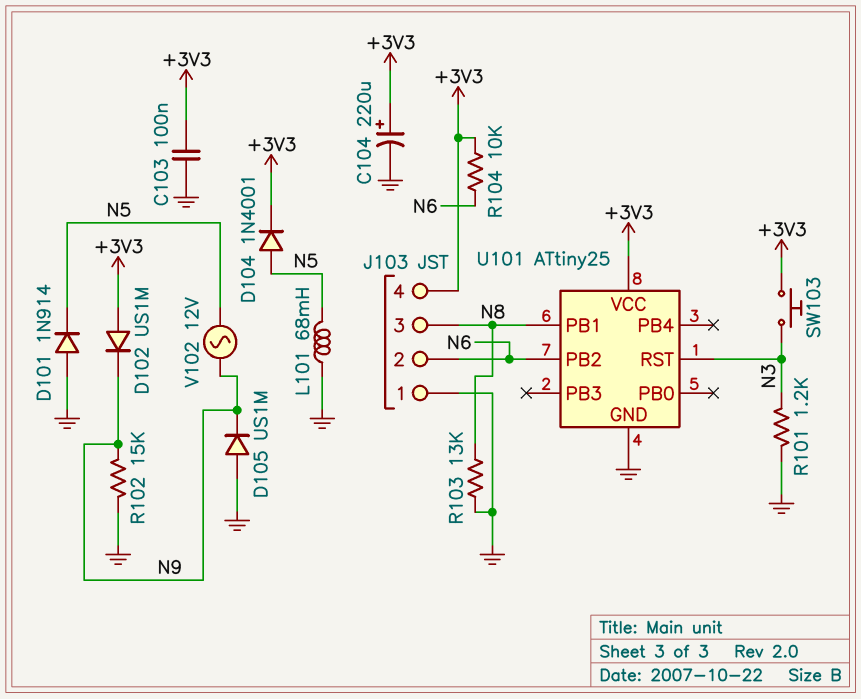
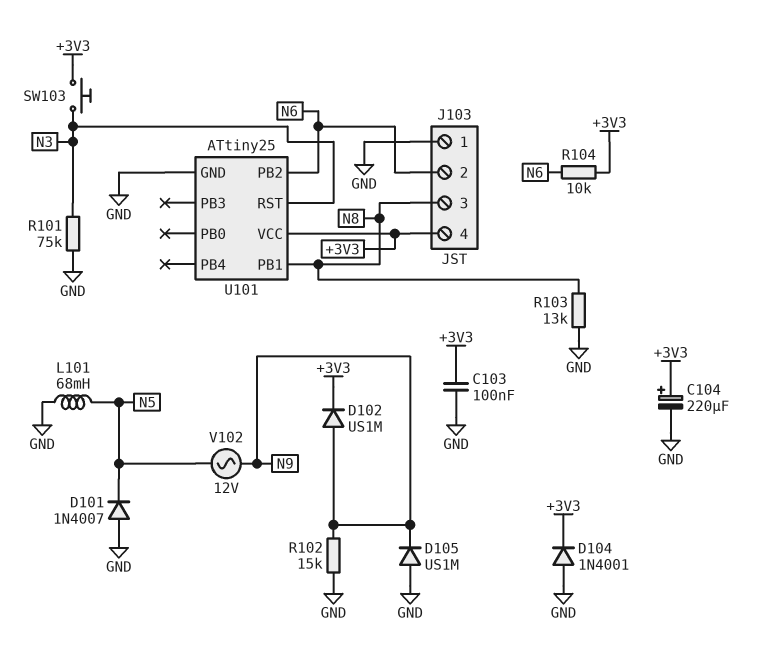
D101: diode 1N914 (A GND, K N5) -> diode 1N4007 (A GND, K N5)
D102: diode US1M (A +3V3, K N9) -> diode US1M (A N9, K +3V3)
D104: diode 1N4001 (A N5, K +3V3) -> diode 1N4001 (A GND, K +3V3)
R101: 1.2k (GND, N3) -> 75k (GND, N3)

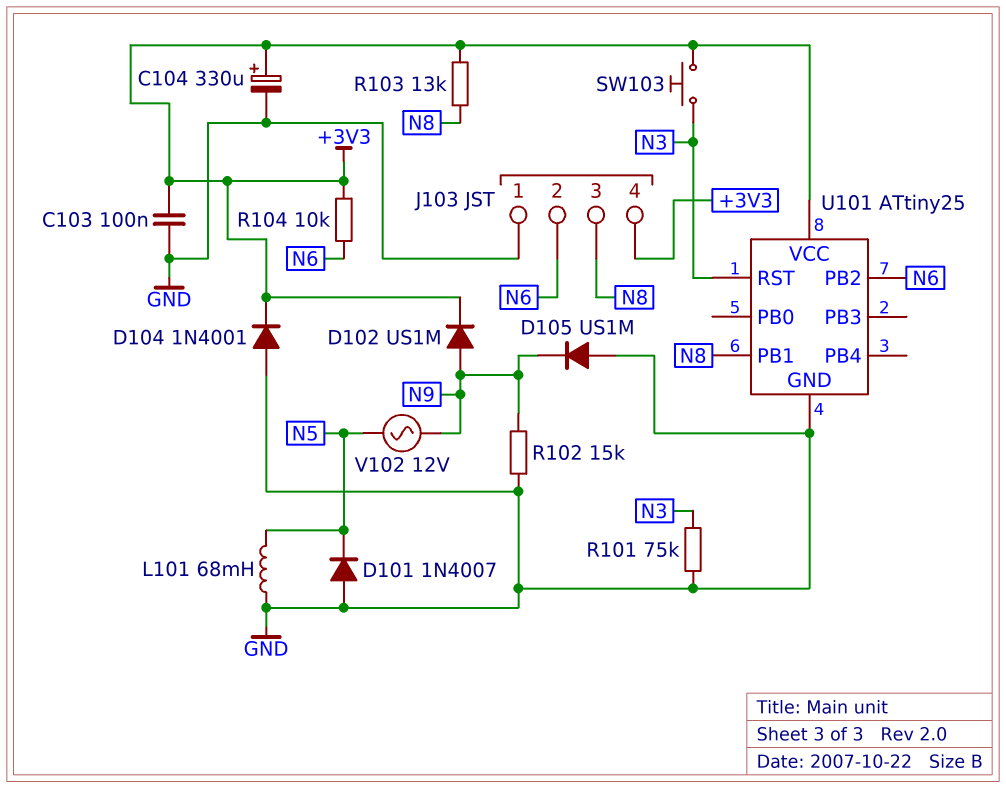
C104: 220uF (plus +3V3, minus GND) -> 330uF (plus +3V3, minus GND)
R103: 13k (GND, N8) -> 13k (+3V3, N8)

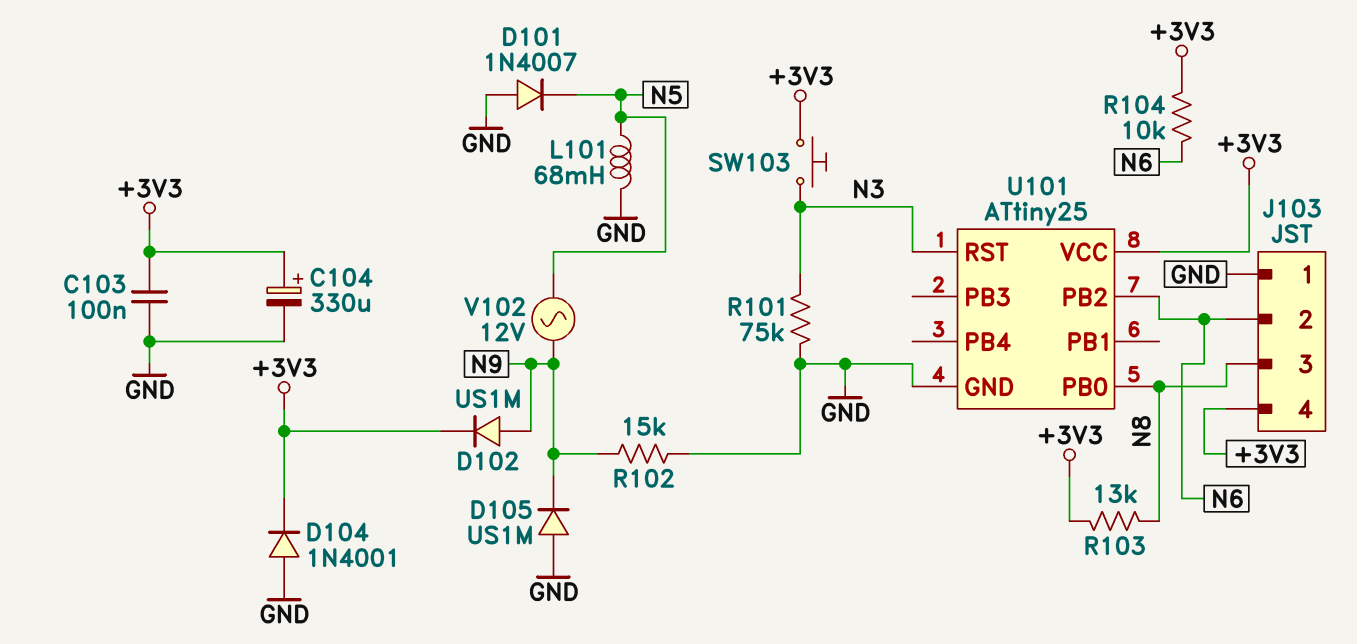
U101 pin PB0: none -> N8
U101 pin PB1: N8 -> none

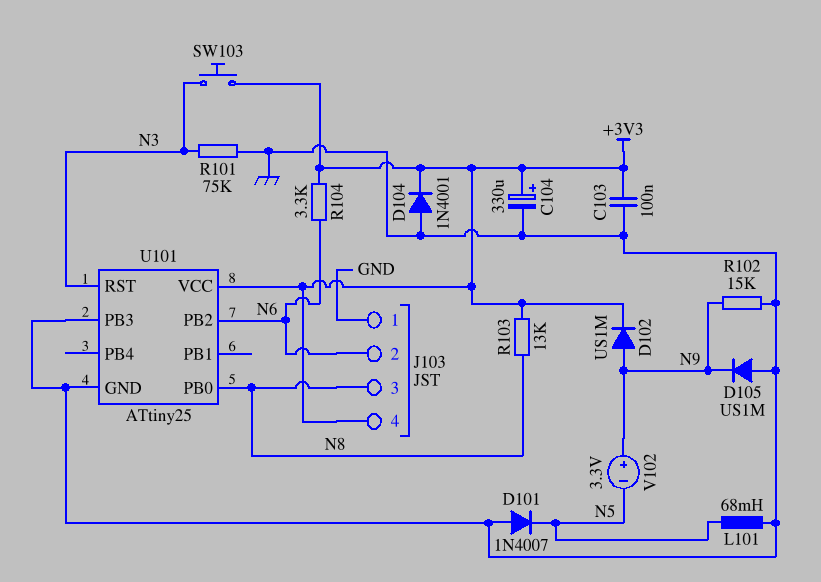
R104: 10k (+3V3, N6) -> 3.3k (+3V3, N6)
U101 pin PB3: none -> GND
V102: AC 12V (N5, N9) -> 3.3V (plus N9, minus N5)

